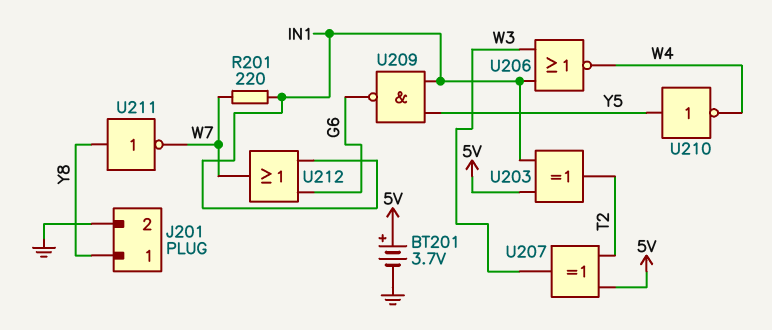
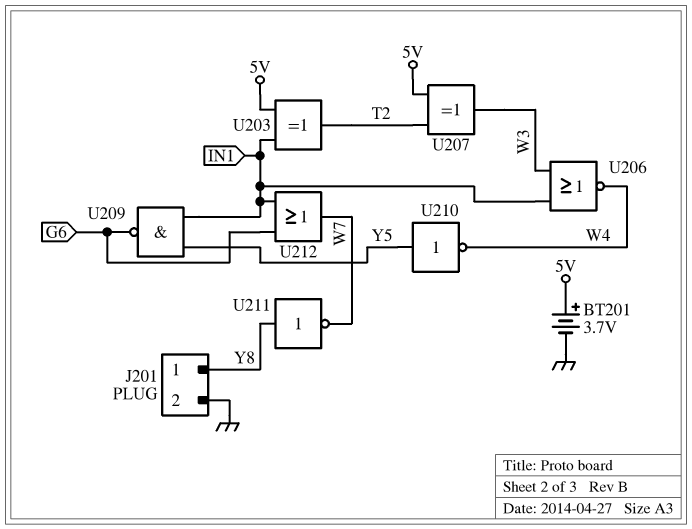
R201: 220 (IN1, W7) -> none

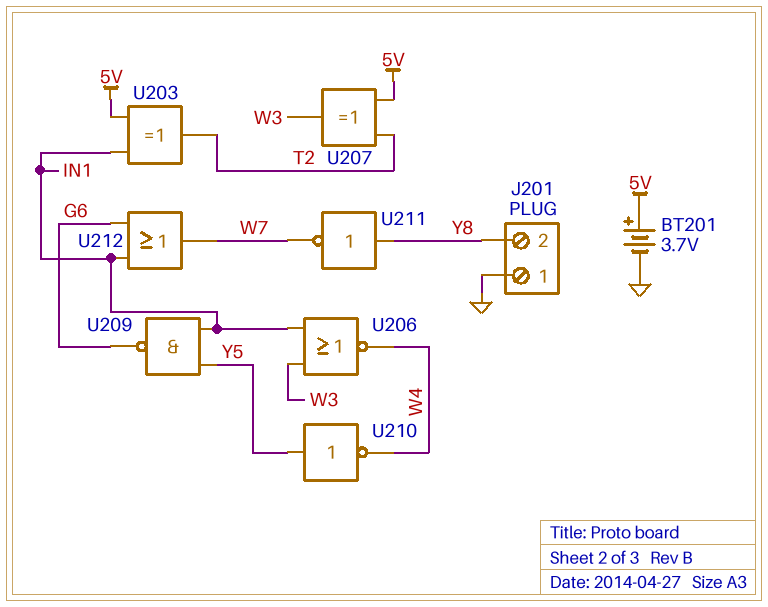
J201 pin 1: Y8 -> GND
J201 pin 2: GND -> Y8

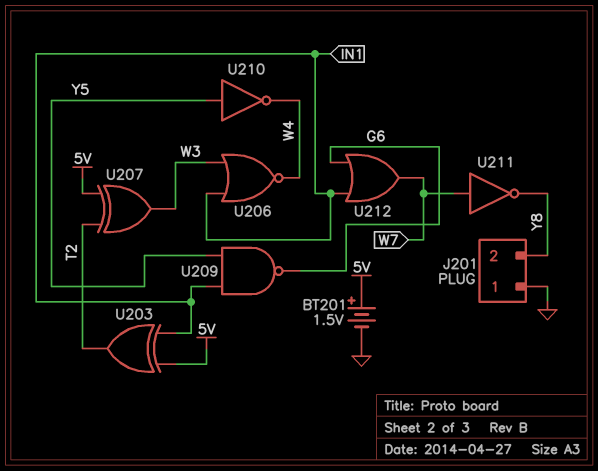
BT201: 3.7V (plus 5V, minus GND) -> 1.5V (plus 5V, minus GND)
U211: NOT (in Y8, out W7) -> NOT (in W7, out Y8)

